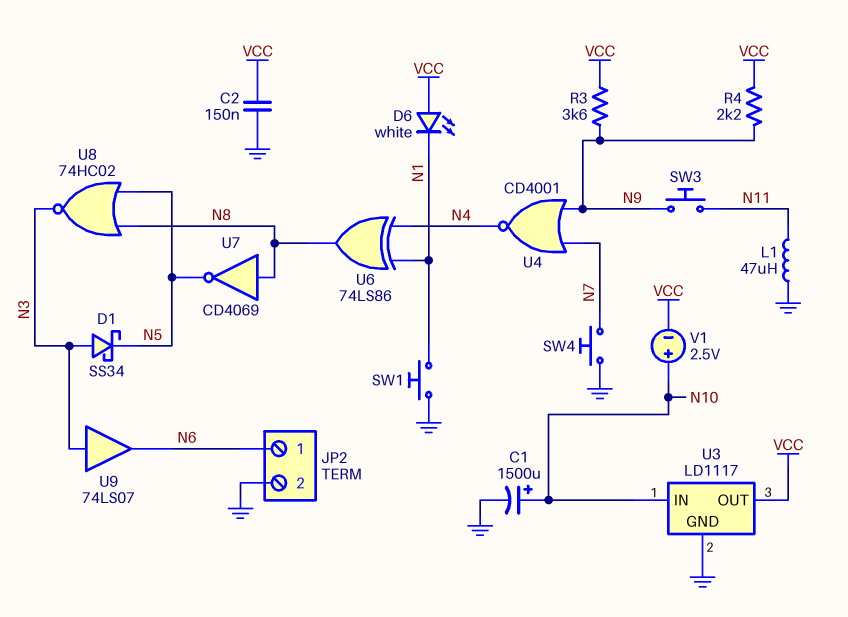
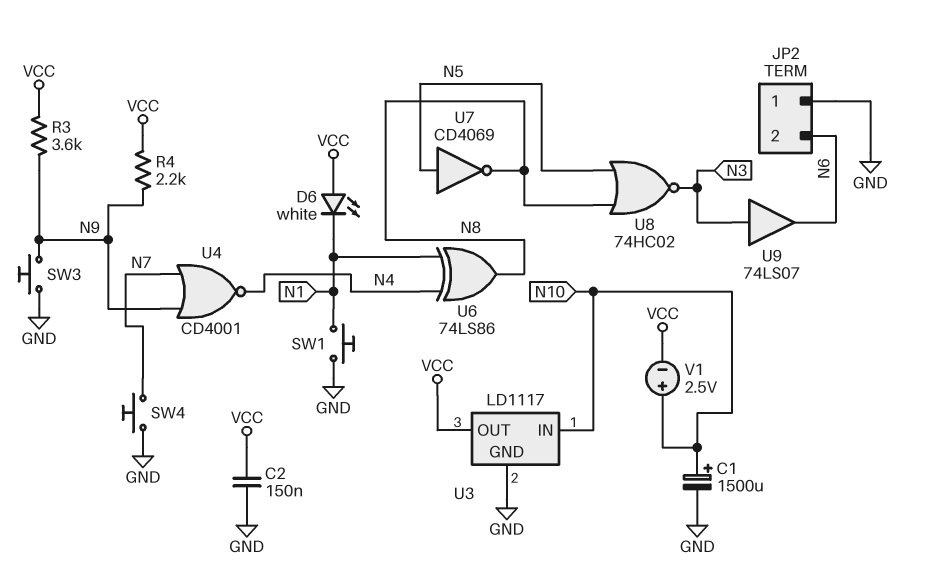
D1: schottky SS34 (A N3, K N5) -> none
JP2 pin 1: N6 -> GND
JP2 pin 2: GND -> N6
L1: 47uH (GND, N11) -> none
SW3: button (N9, N11) -> button (GND, N9)
U7: NOT CD4069 (in N8, out N5) -> NOT CD4069 (in N5, out N8)

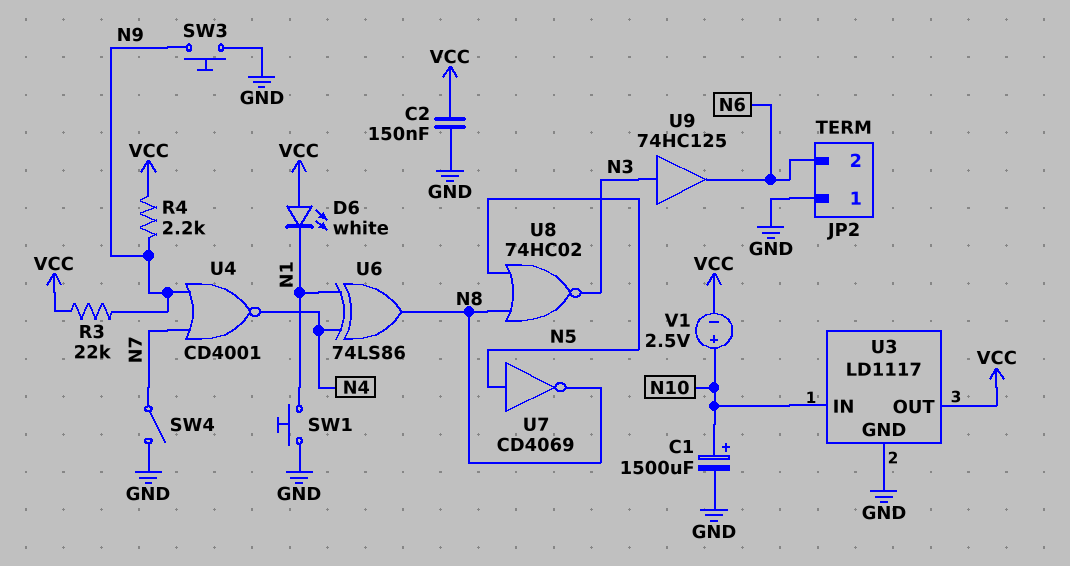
R3: 3.6k (N9, VCC) -> 22k (N9, VCC)
SW4: button (GND, N7) -> switch (GND, N7)
U9: buffer 74LS07 (in N3, out N6) -> buffer 74HC125 (in N3, out N6)

